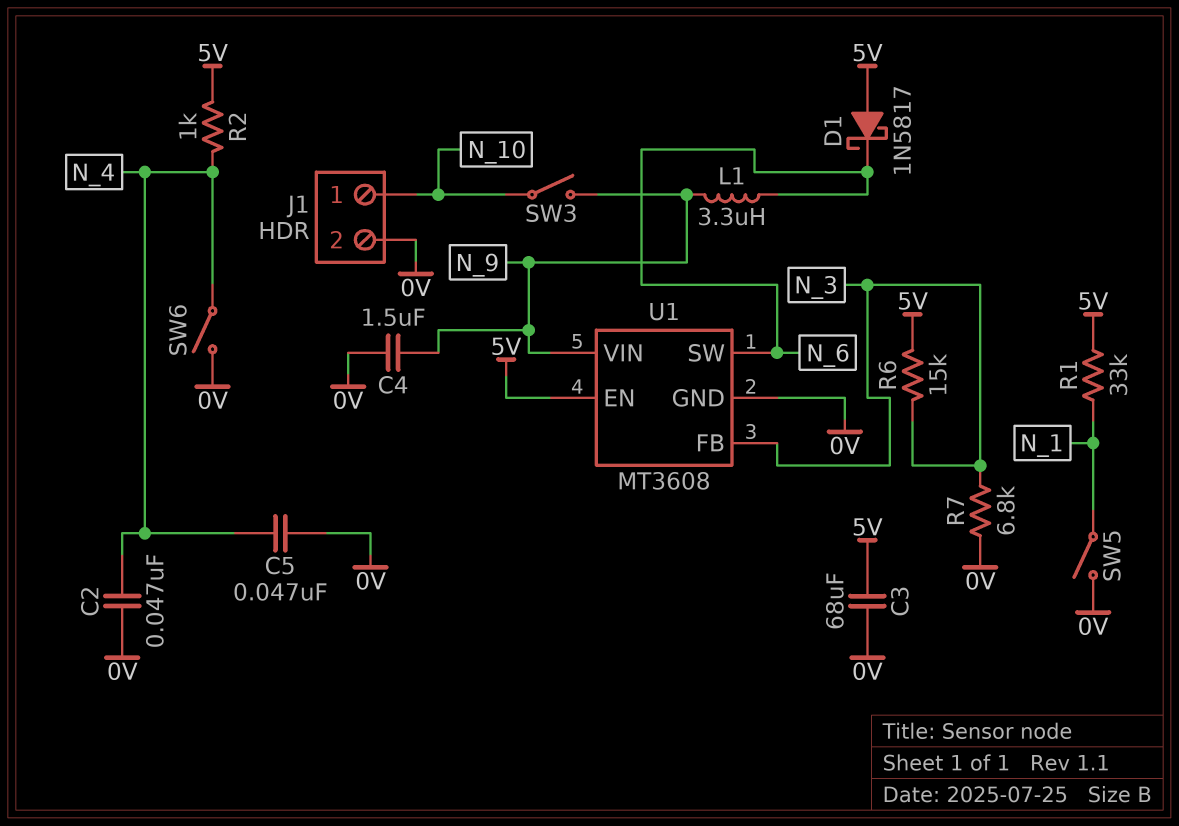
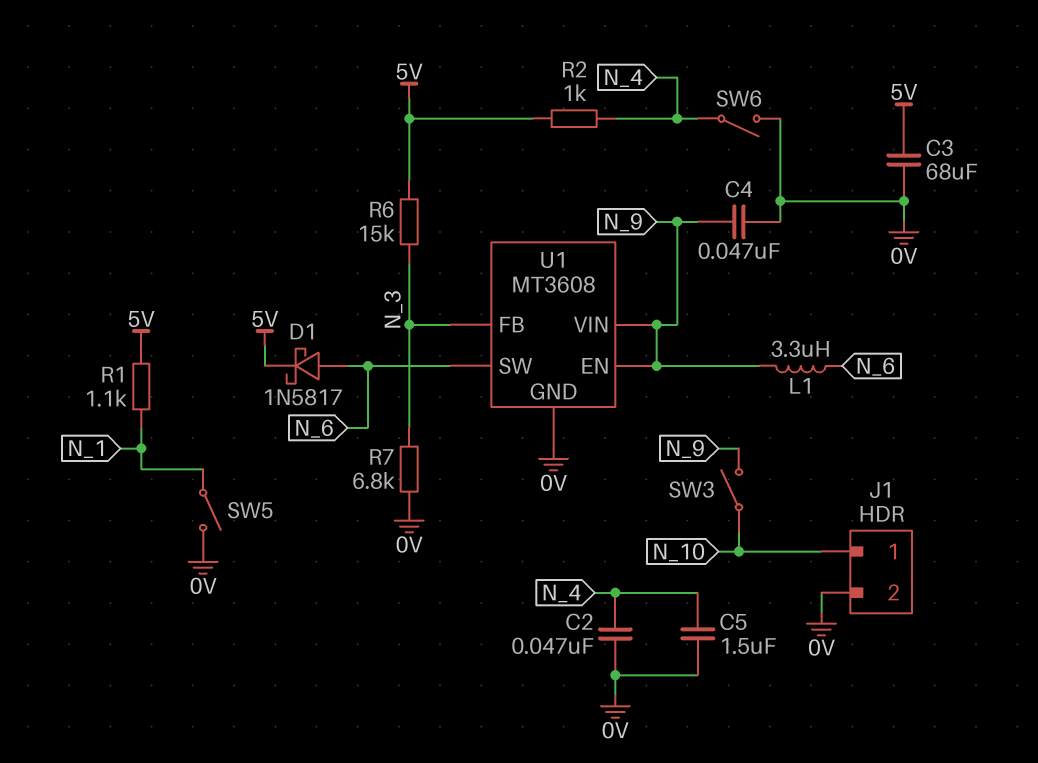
C4: 1.5uF (0V, N_9) -> 47nF (0V, N_9)
C5: 47nF (0V, N_4) -> 1.5uF (0V, N_4)
D1: schottky 1N5817 (A 5V, K N_6) -> schottky 1N5817 (A N_6, K 5V)
R1: 33k (5V, N_1) -> 1.1k (5V, N_1)
U1 pin EN: 5V -> N_9

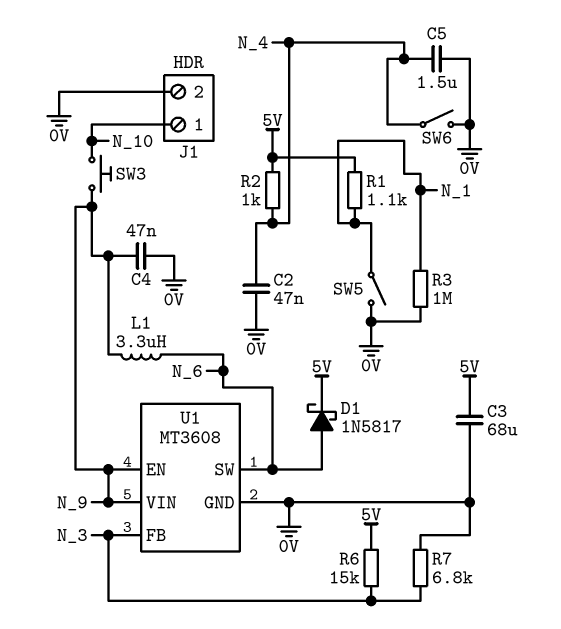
R3: none -> 1M (0V, N_1)
SW3: switch (N_9, N_10) -> button (N_9, N_10)

